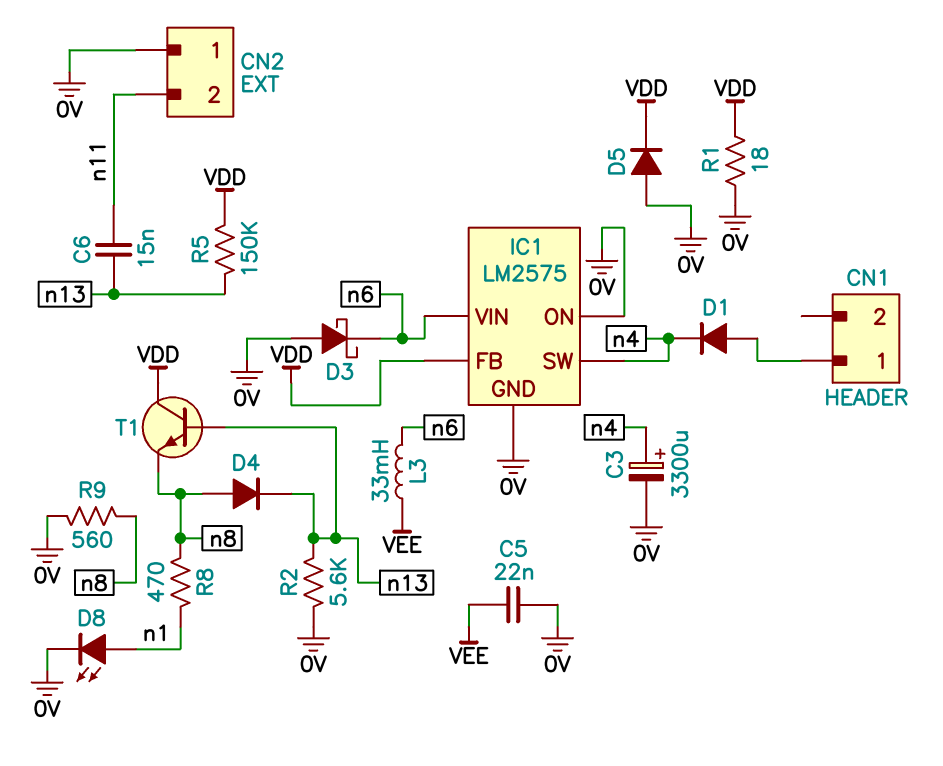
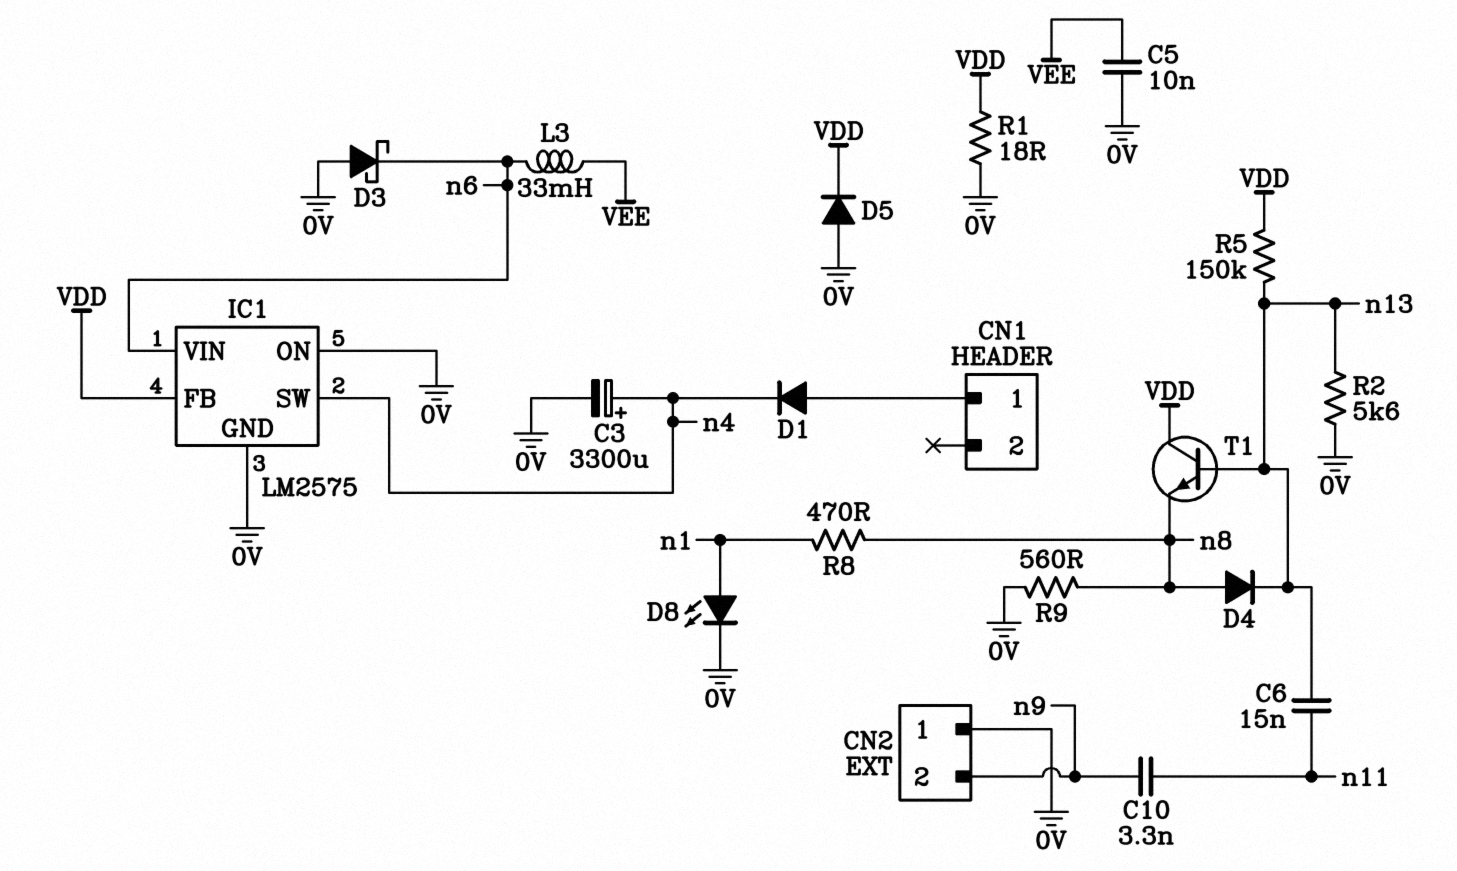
C5: 22nF (0V, VEE) -> 10nF (0V, VEE)
C10: none -> 3.3nF (n9, n11)
CN2 pin 2: n11 -> n9

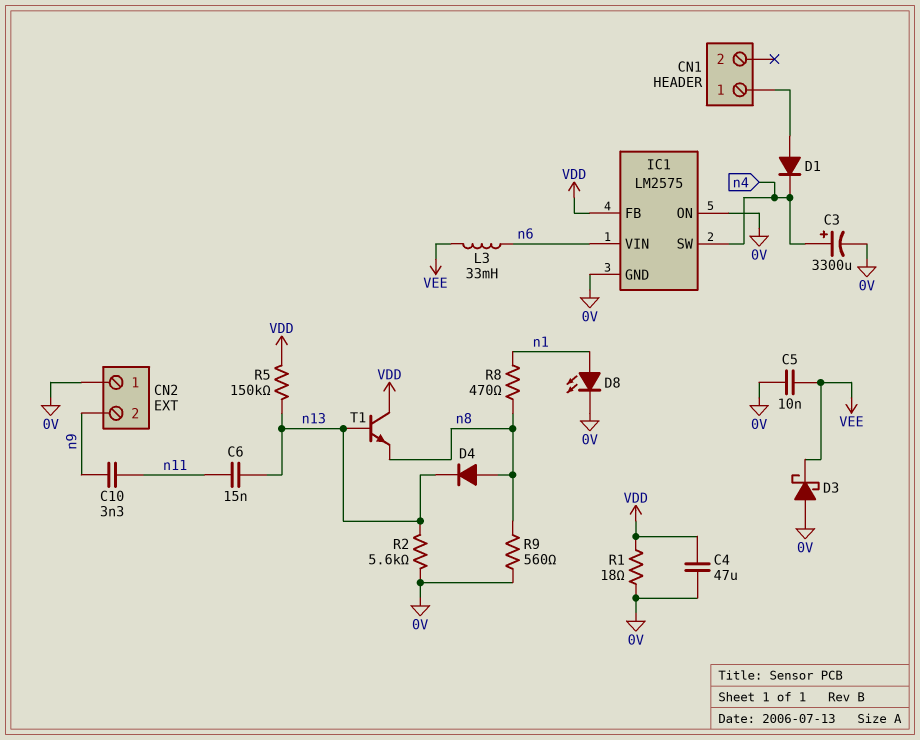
C4: none -> 47uF (0V, VDD)
D3: schottky (A 0V, K n6) -> schottky (A 0V, K VEE)
D5: diode (A 0V, K VDD) -> none

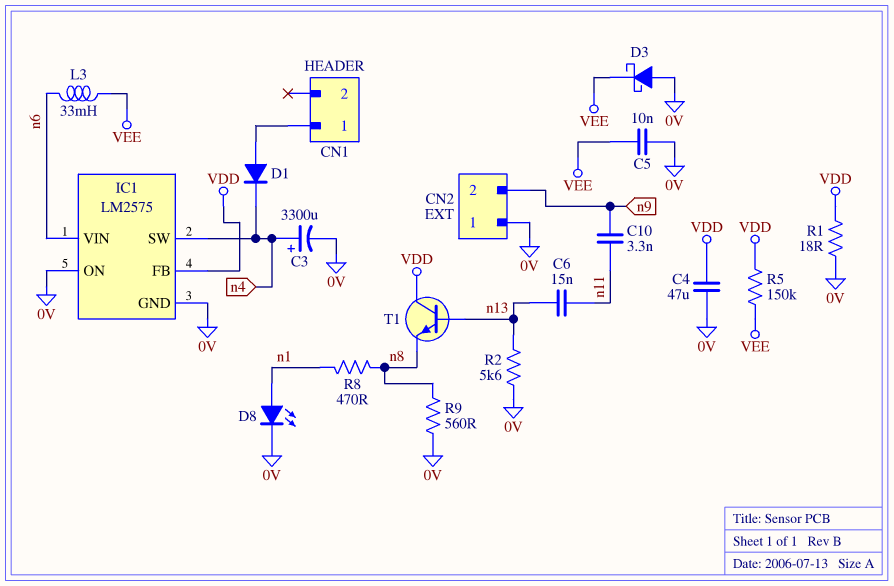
D4: diode (A n8, K n13) -> none
R5: 150k (VDD, n13) -> 150k (VDD, VEE)

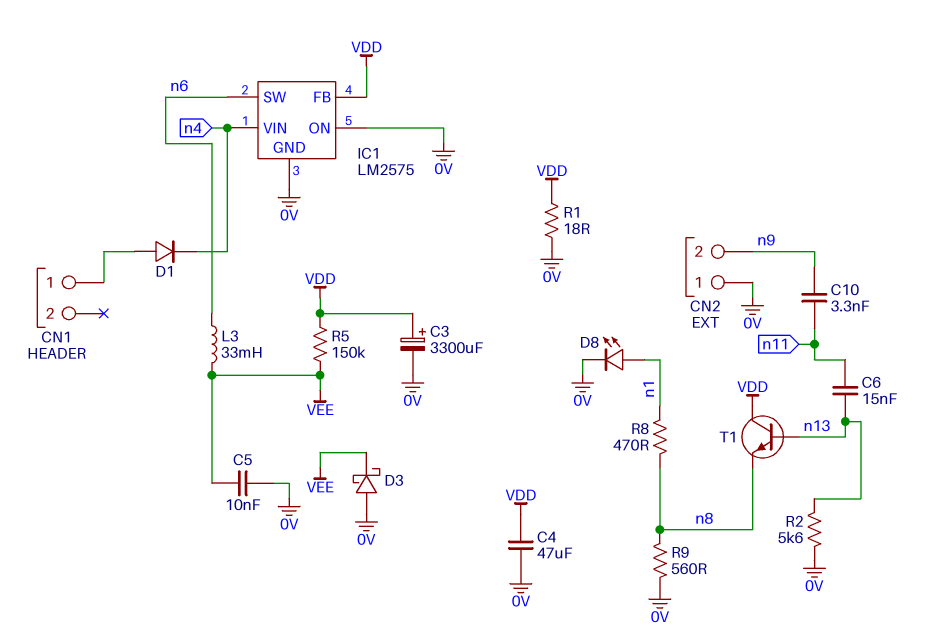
C3: 3300uF (plus n4, minus 0V) -> 3300uF (plus VDD, minus 0V)
IC1 pin SW: n4 -> n6
IC1 pin VIN: n6 -> n4

